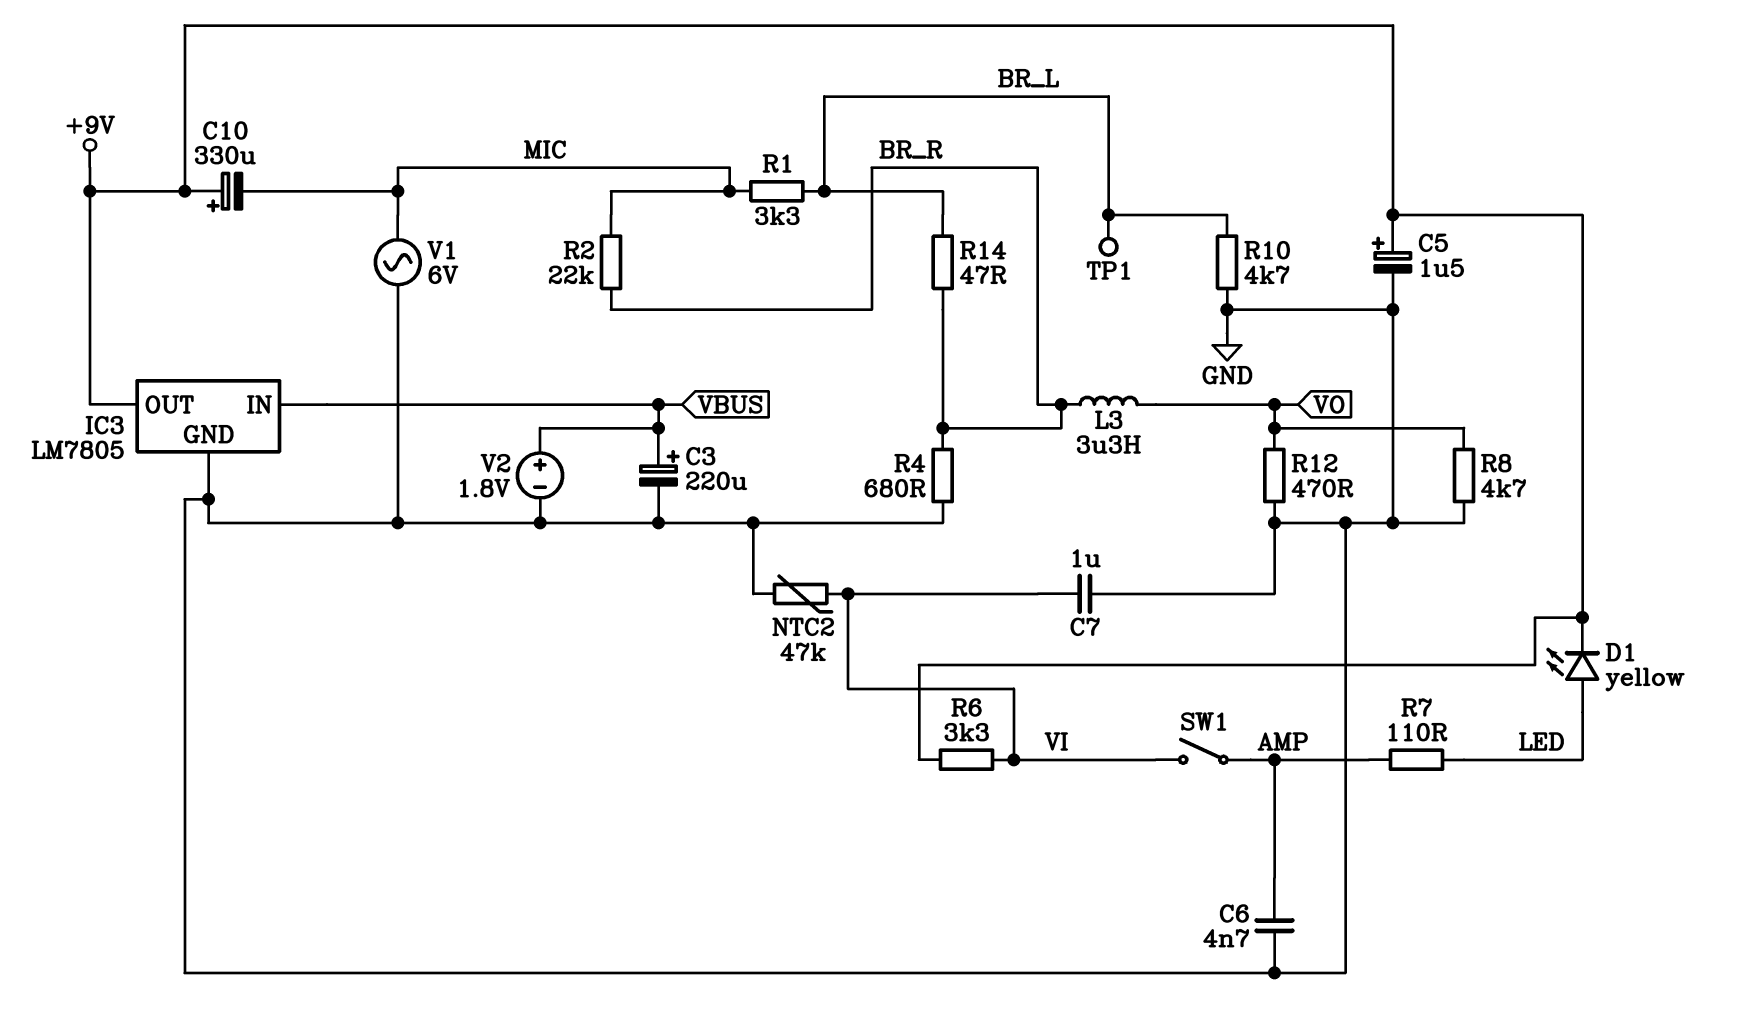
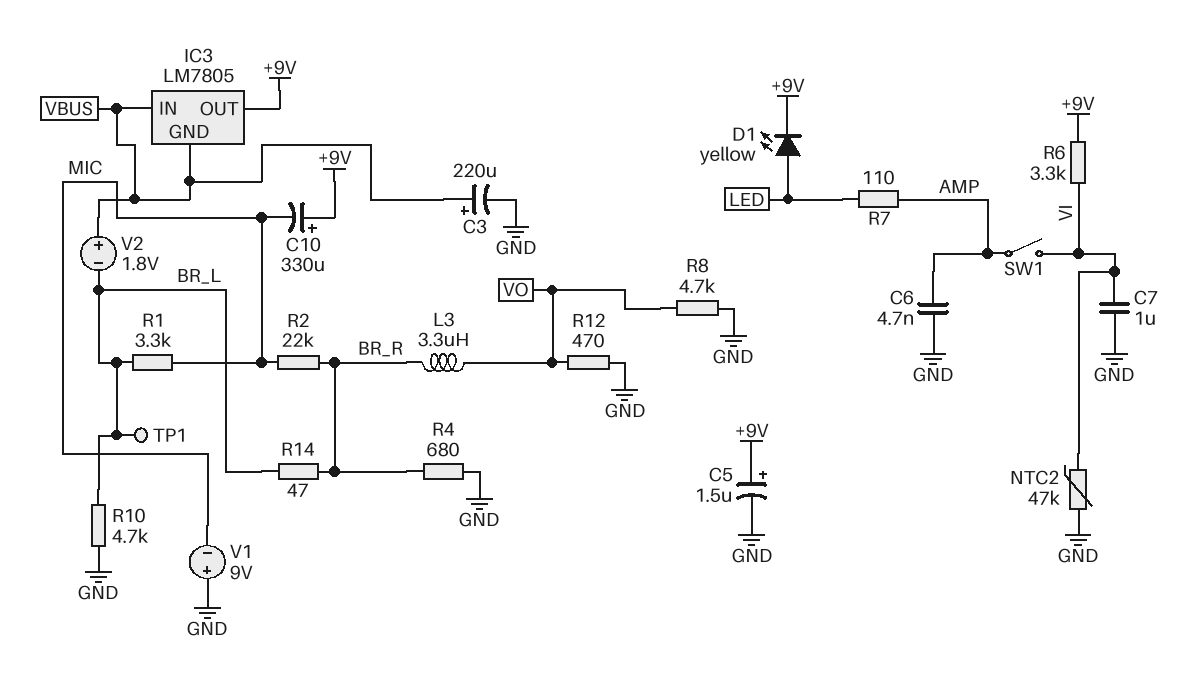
IC3 pin GND: GND -> VBUS
V1: AC 6V (GND, MIC) -> 9V (plus GND, minus MIC)
V2: 1.8V (plus VBUS, minus GND) -> 1.8V (plus VBUS, minus BR_L)

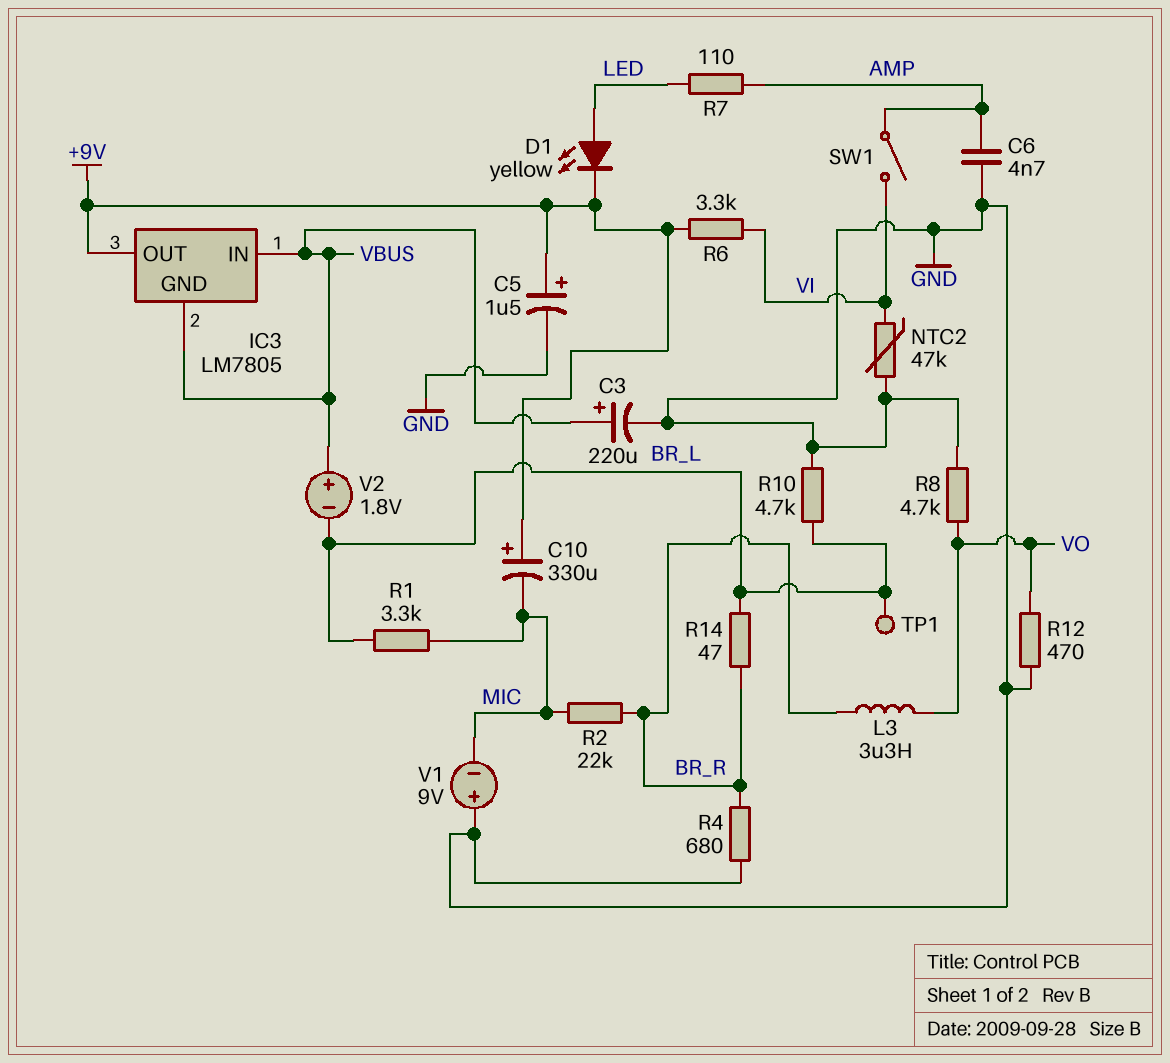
C7: 1uF (GND, VI) -> none

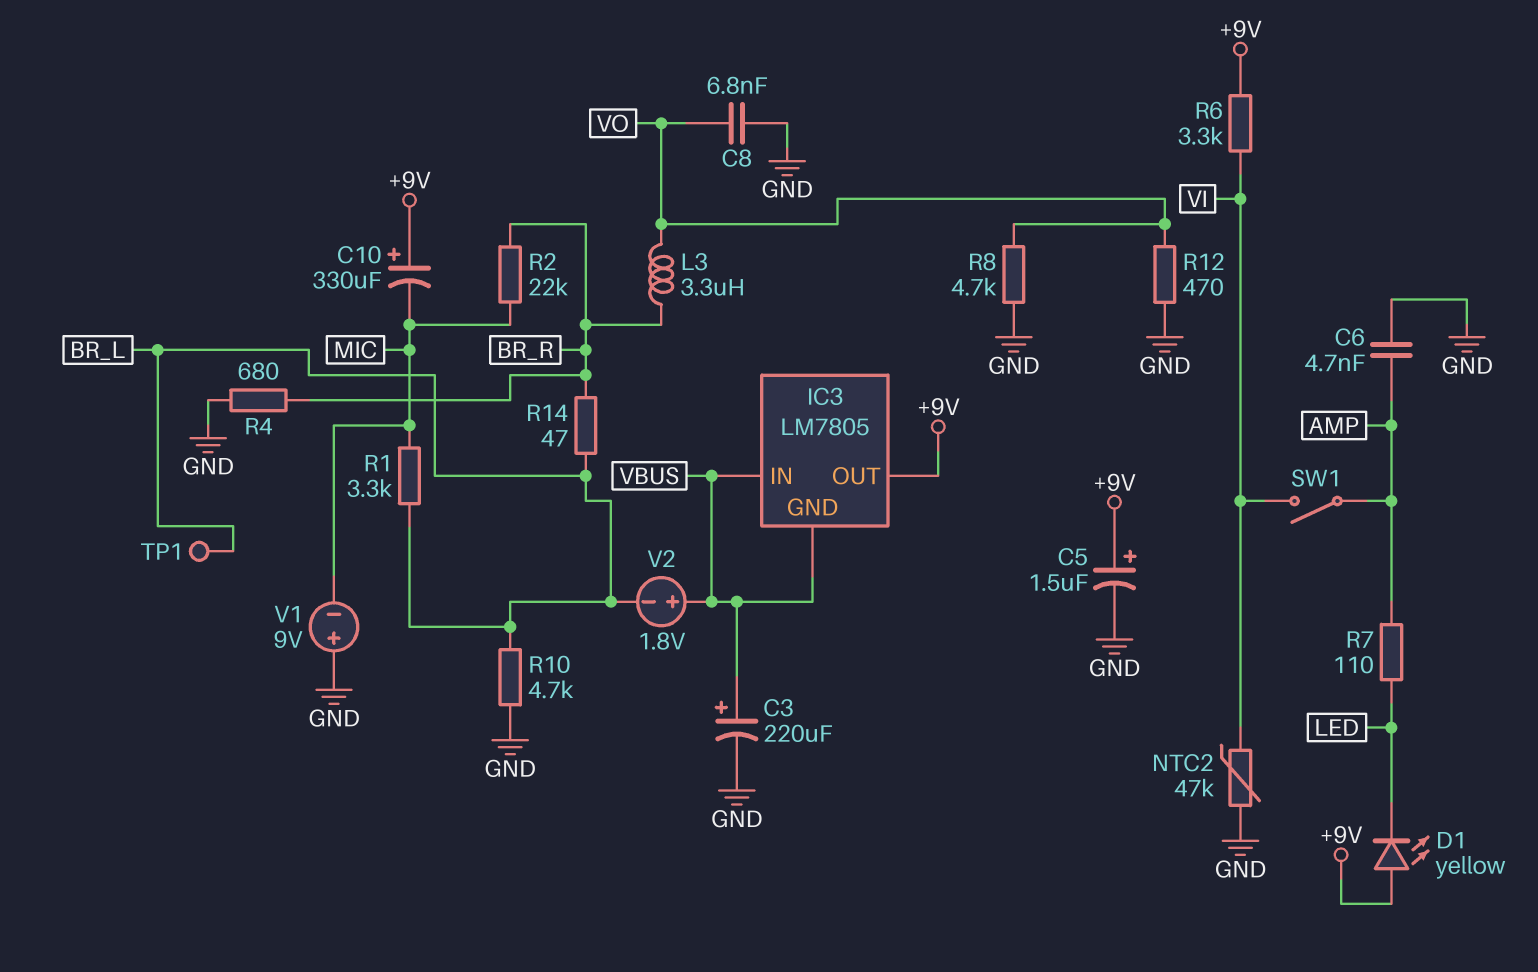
C8: none -> 6.8nF (GND, VO)
D1: LED yellow (A LED, K +9V) -> LED yellow (A +9V, K LED)

